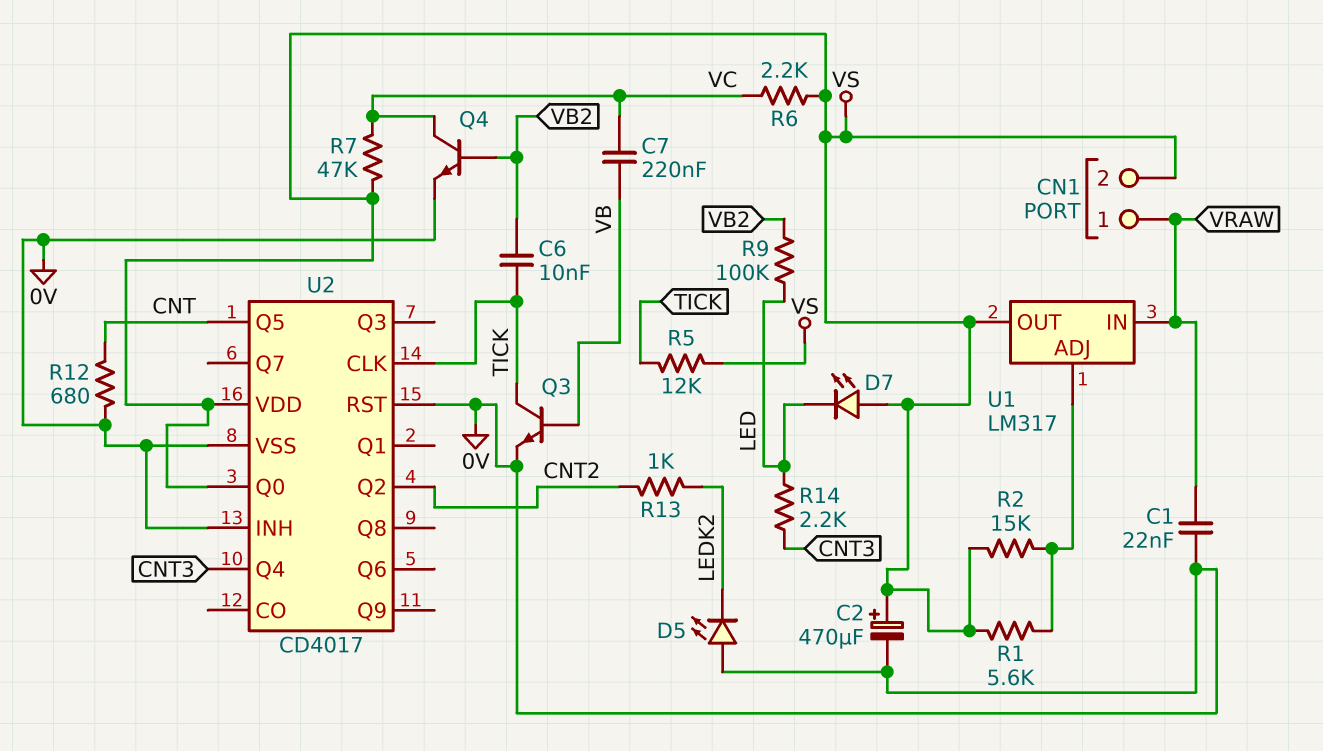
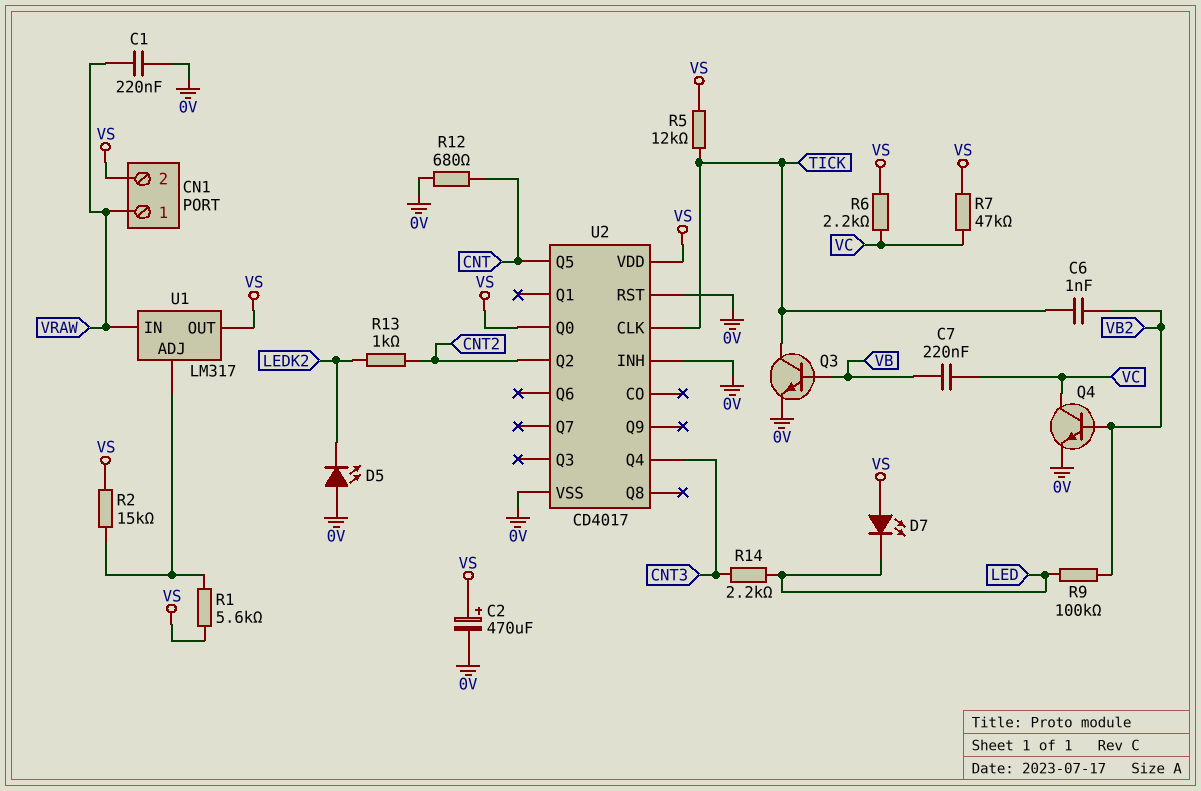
C1: 22nF (0V, VRAW) -> 220nF (0V, VRAW)
C6: 10nF (TICK, VB2) -> 1nF (TICK, VB2)

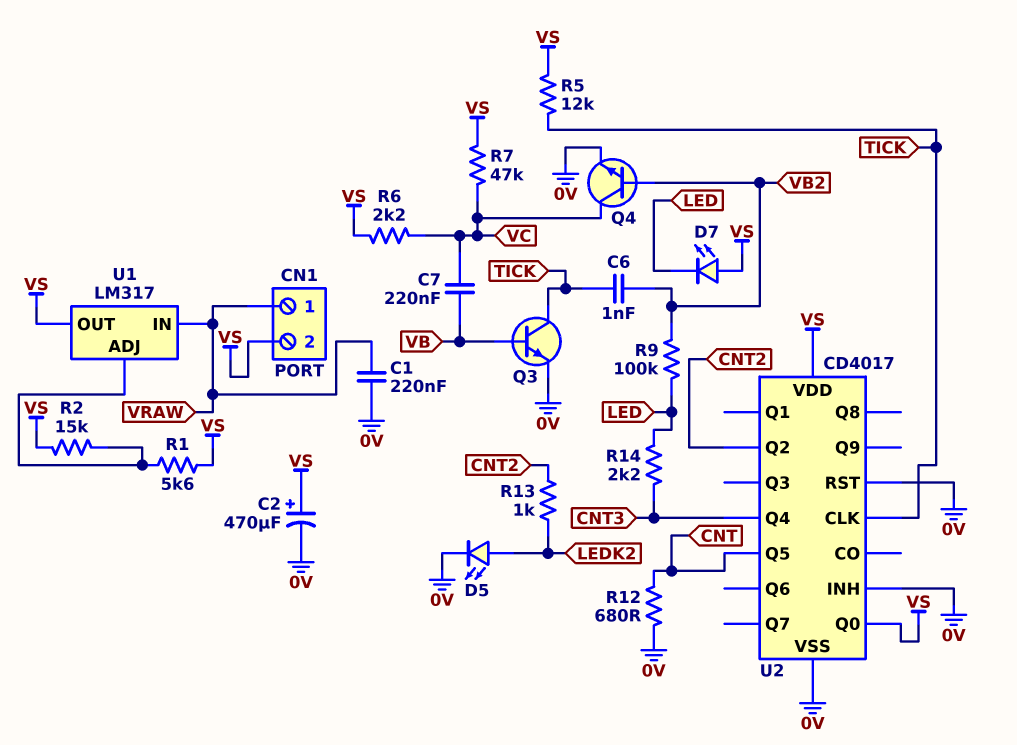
D5: LED (A 0V, K LEDK2) -> LED (A LEDK2, K 0V)

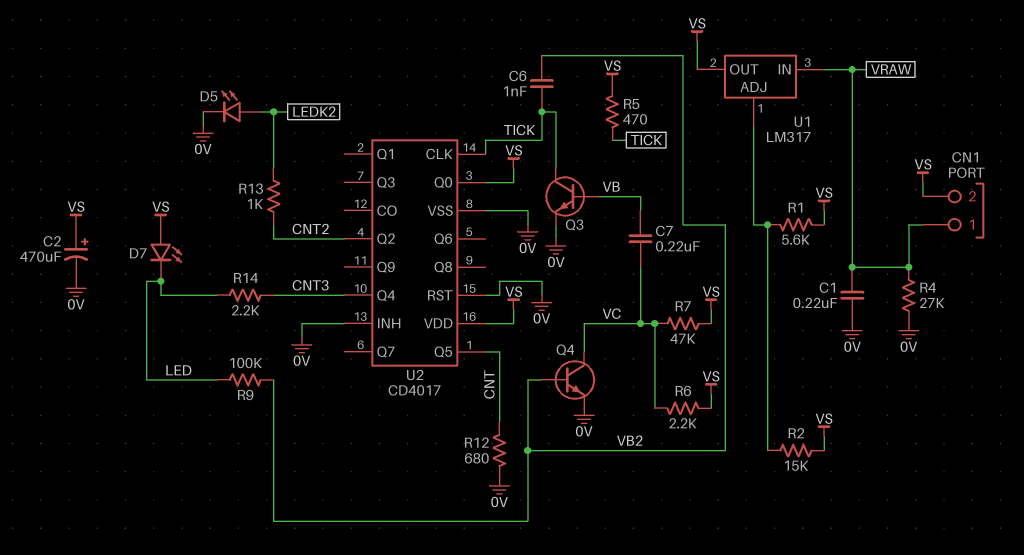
R4: none -> 27k (0V, VRAW)
R5: 12k (TICK, VS) -> 470 (TICK, VS)

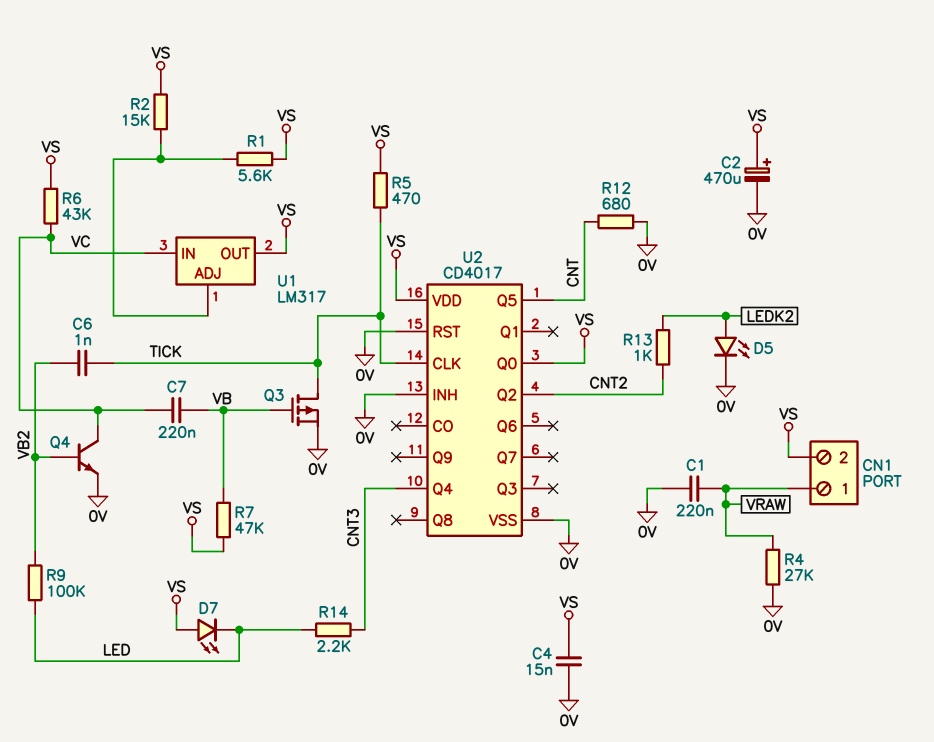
C4: none -> 15nF (0V, VS)
Q3: NPN (B VB, C TICK, E 0V) -> PMOS (G VB, D TICK, S 0V)
R6: 2.2k (VC, VS) -> 43k (VC, VS)
R7: 47k (VC, VS) -> 47k (VB, VS)
U1 pin IN: VRAW -> VC

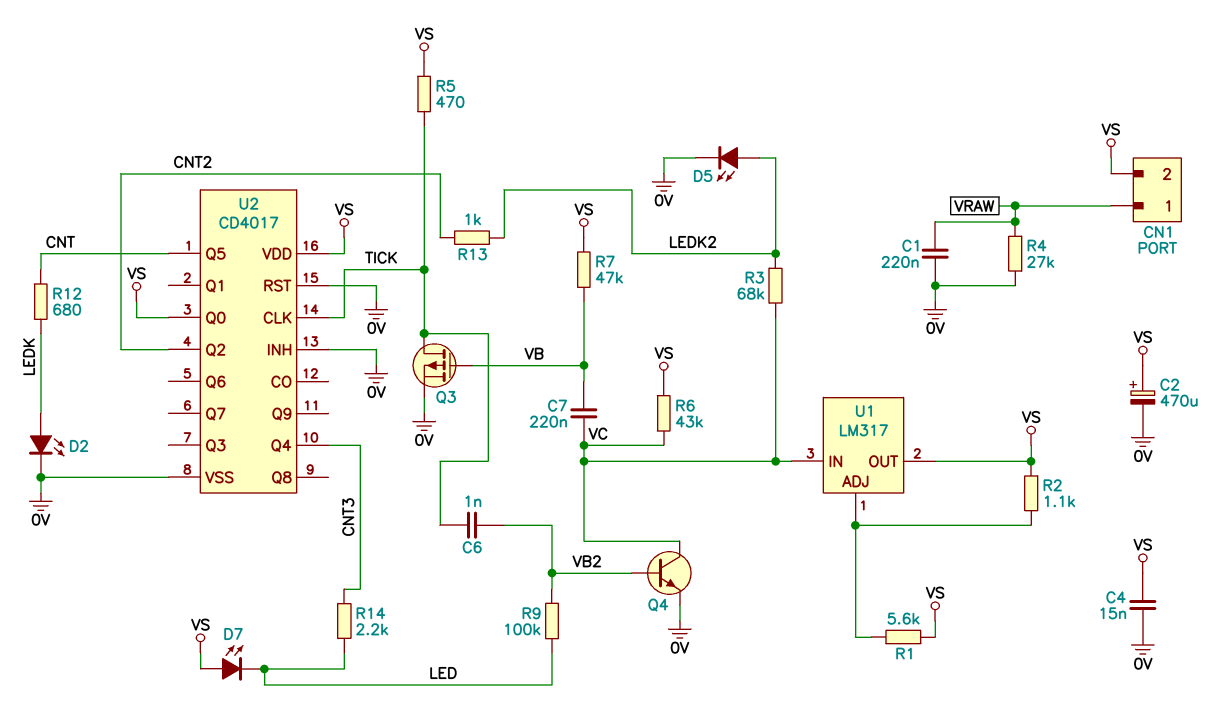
D2: none -> LED (A LEDK, K 0V)
R2: 15k (U1/ADJ, VS) -> 1.1k (U1/ADJ, VS)
R3: none -> 68k (LEDK2, VC)
R12: 680 (0V, CNT) -> 680 (CNT, LEDK)

